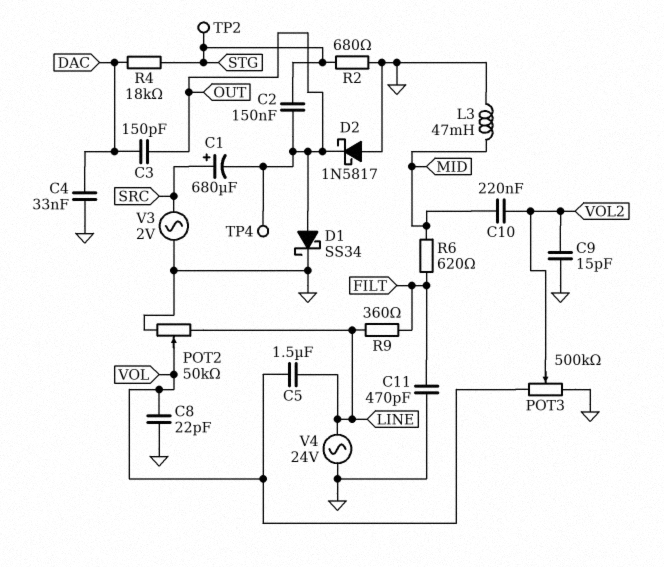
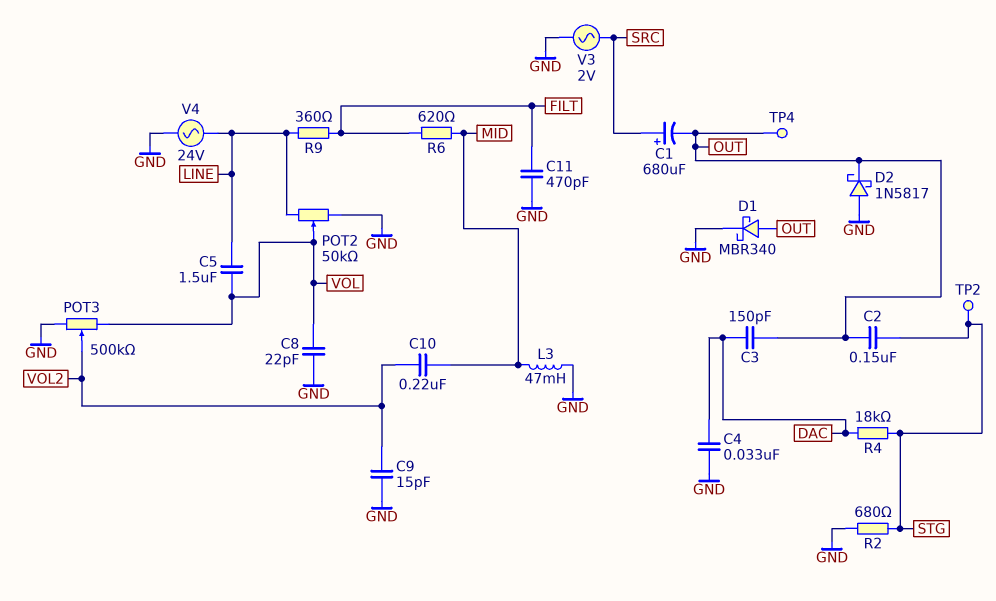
D1: schottky SS34 (A OUT, K GND) -> schottky MBR340 (A OUT, K GND)

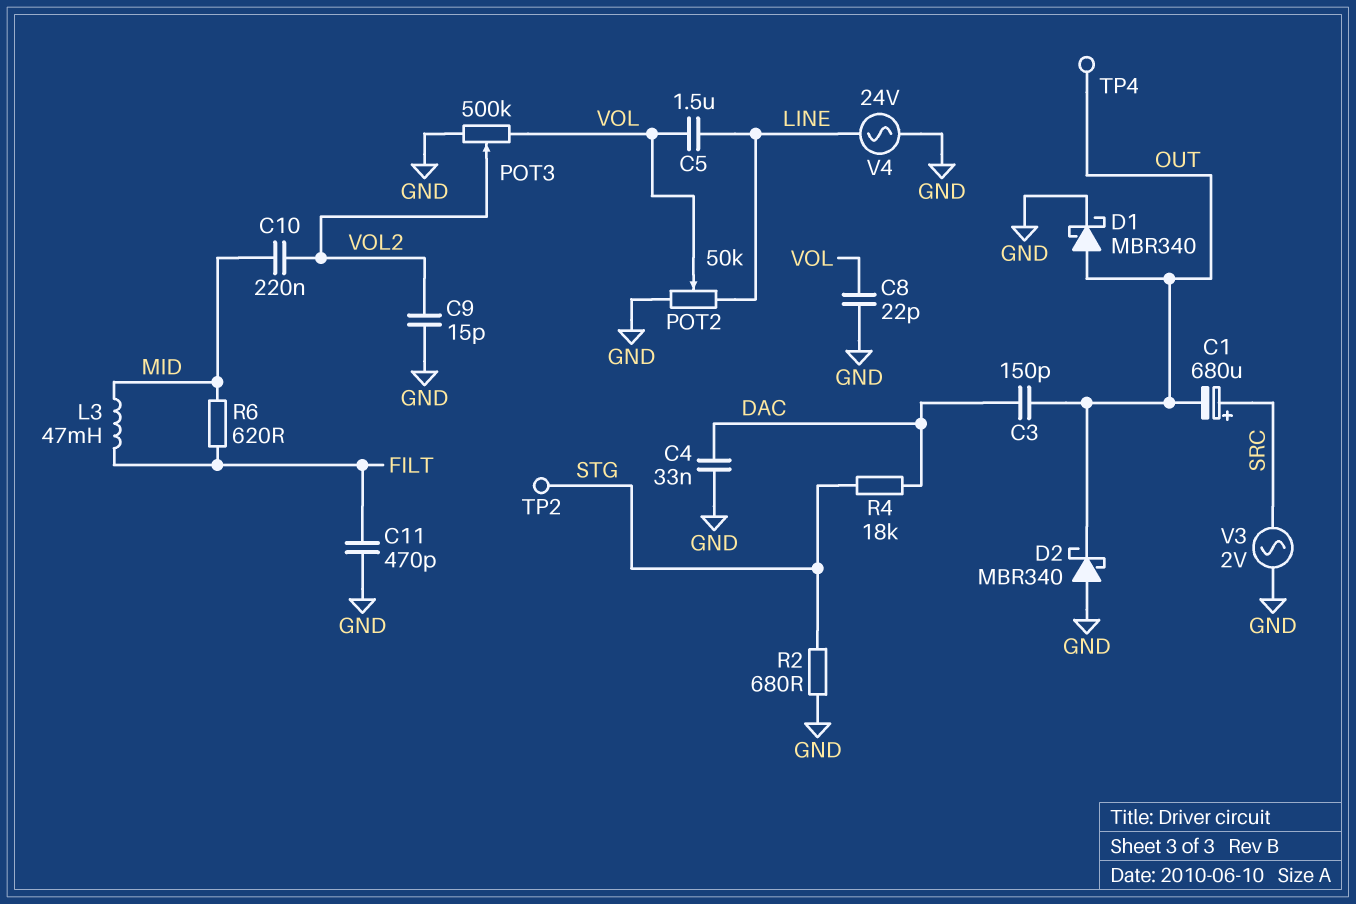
C2: 150nF (OUT, STG) -> none
D2: schottky 1N5817 (A GND, K OUT) -> schottky MBR340 (A GND, K OUT)
L3: 47mH (GND, MID) -> 47mH (FILT, MID)
R9: 360 (FILT, LINE) -> none

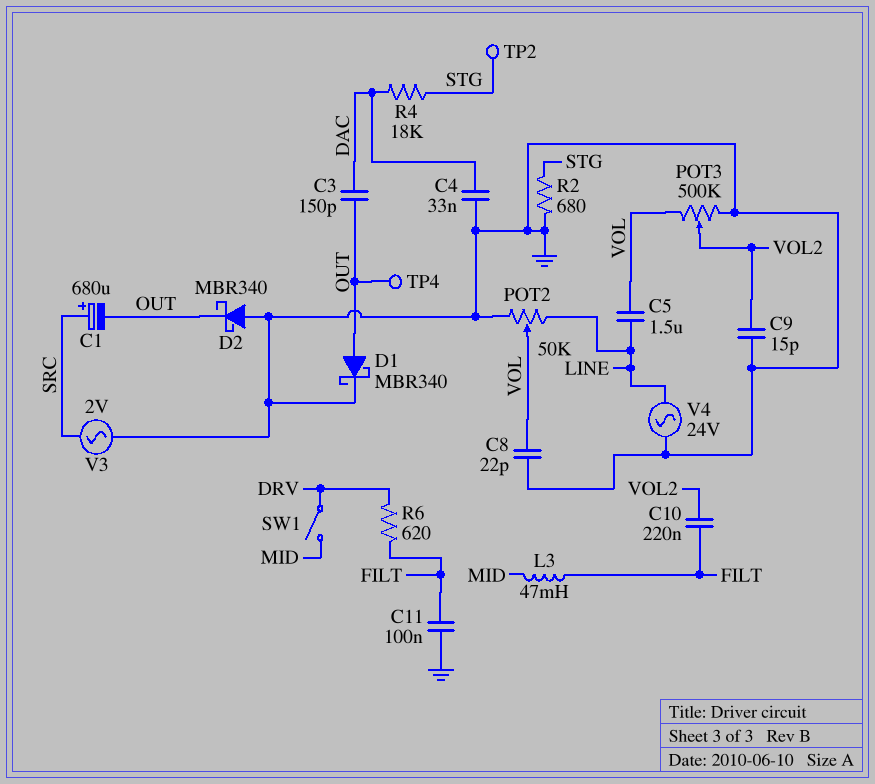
C10: 220nF (MID, VOL2) -> 220nF (FILT, VOL2)
C11: 470pF (FILT, GND) -> 100nF (FILT, GND)
R6: 620 (FILT, MID) -> 620 (DRV, FILT)
SW1: none -> switch (DRV, MID)

